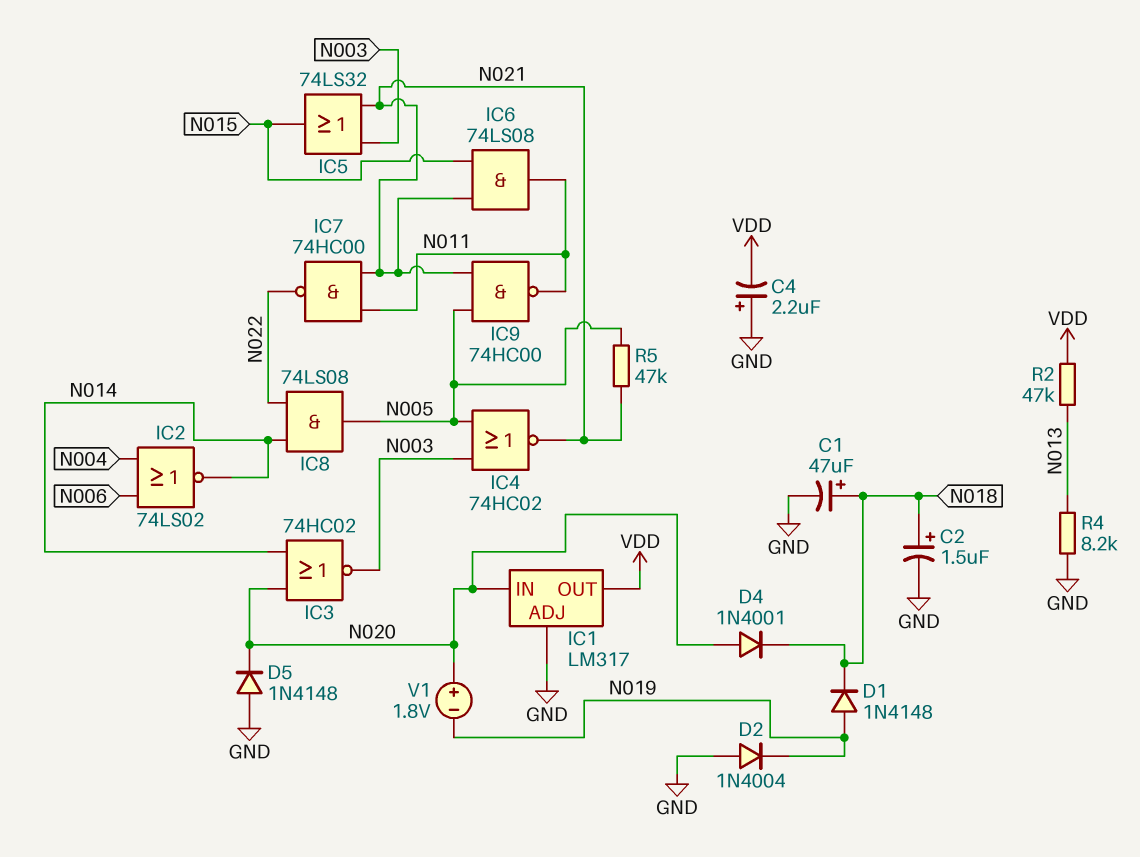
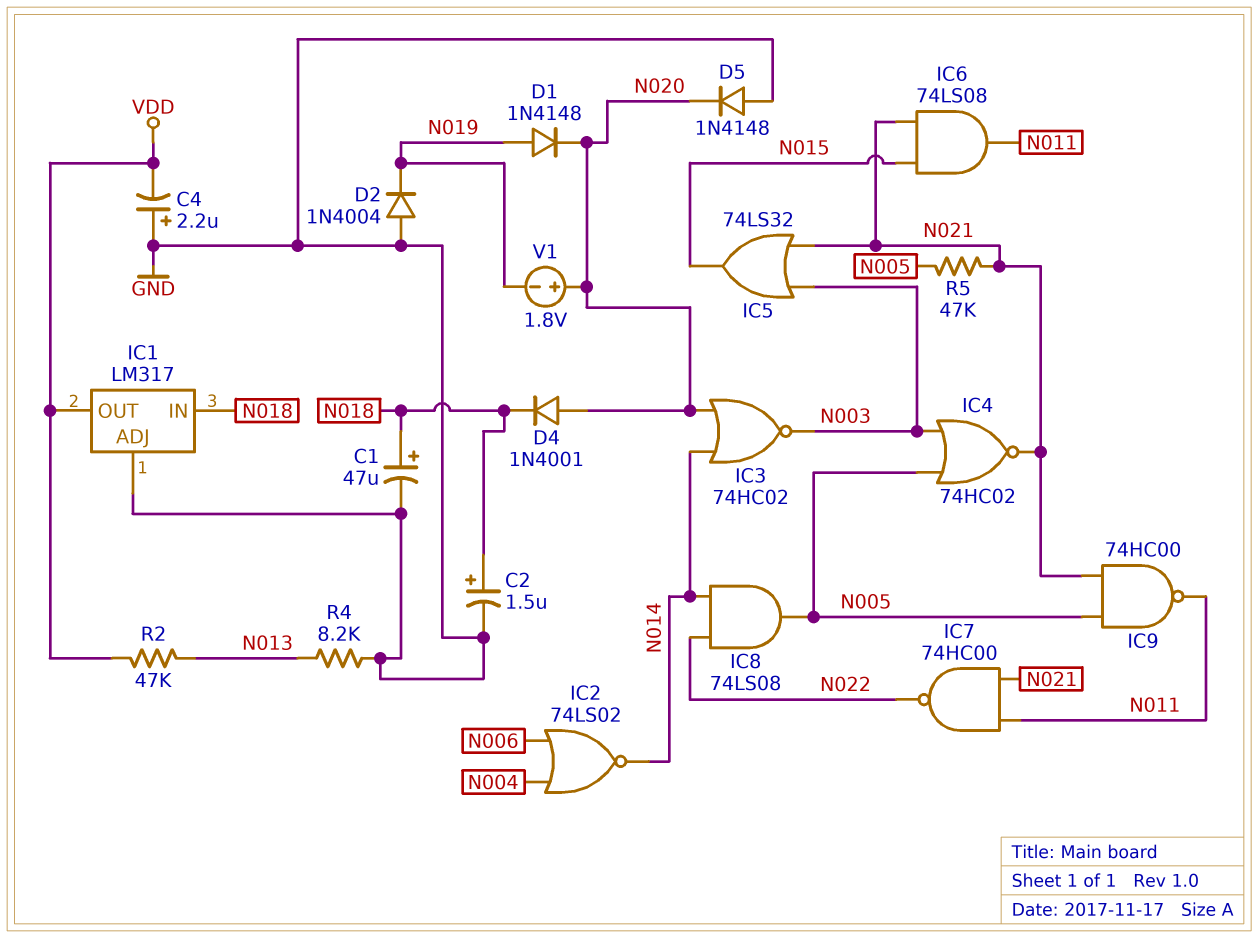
D1: diode 1N4148 (A N019, K N018) -> diode 1N4148 (A N019, K N020)
IC1 pin IN: N020 -> N018

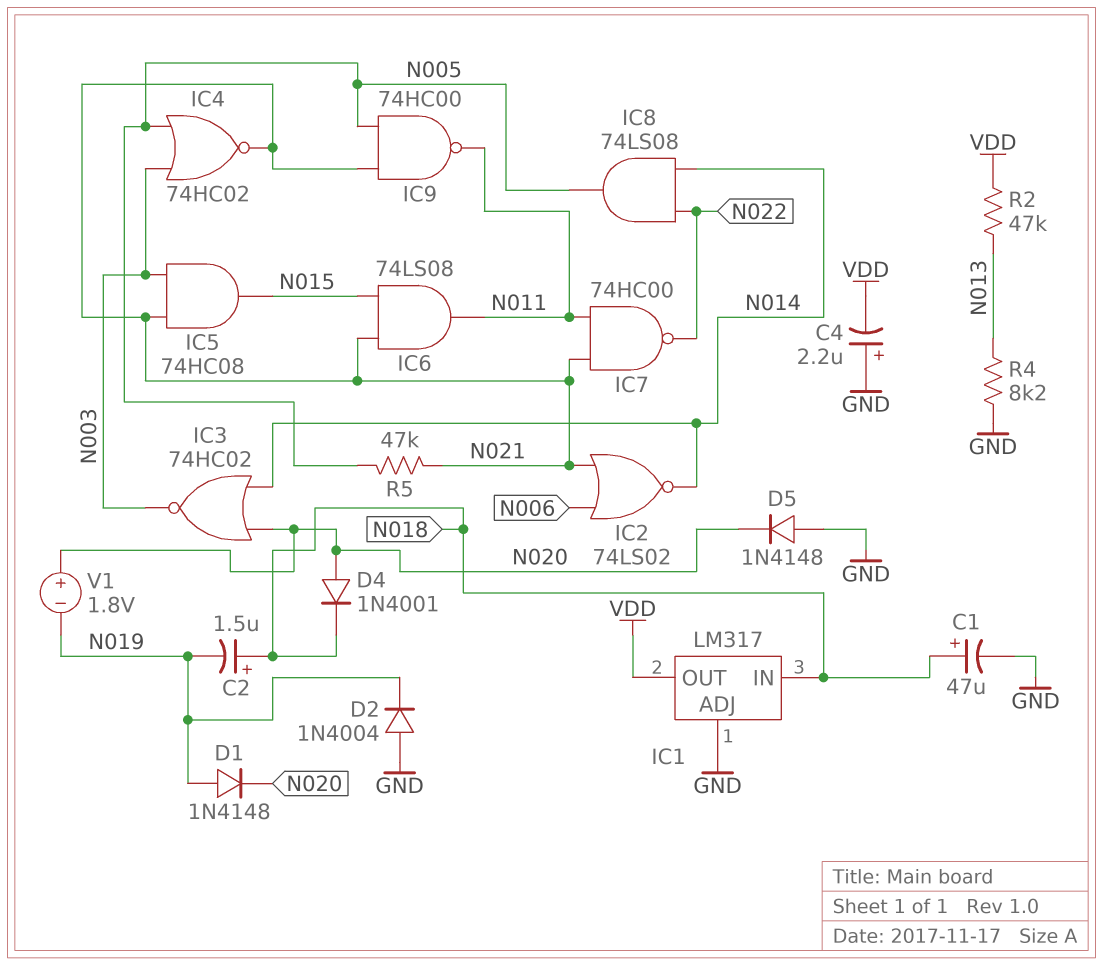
C2: 1.5uF (plus N018, minus GND) -> 1.5uF (plus N018, minus N019)
IC2: NOR 74LS02 (in N004, in N006, out N014) -> NOR 74LS02 (in N006, in N021, out N014)
IC5: OR 74LS32 (in N003, in N021, out N015) -> AND 74HC08 (in N003, in N021, out N015)

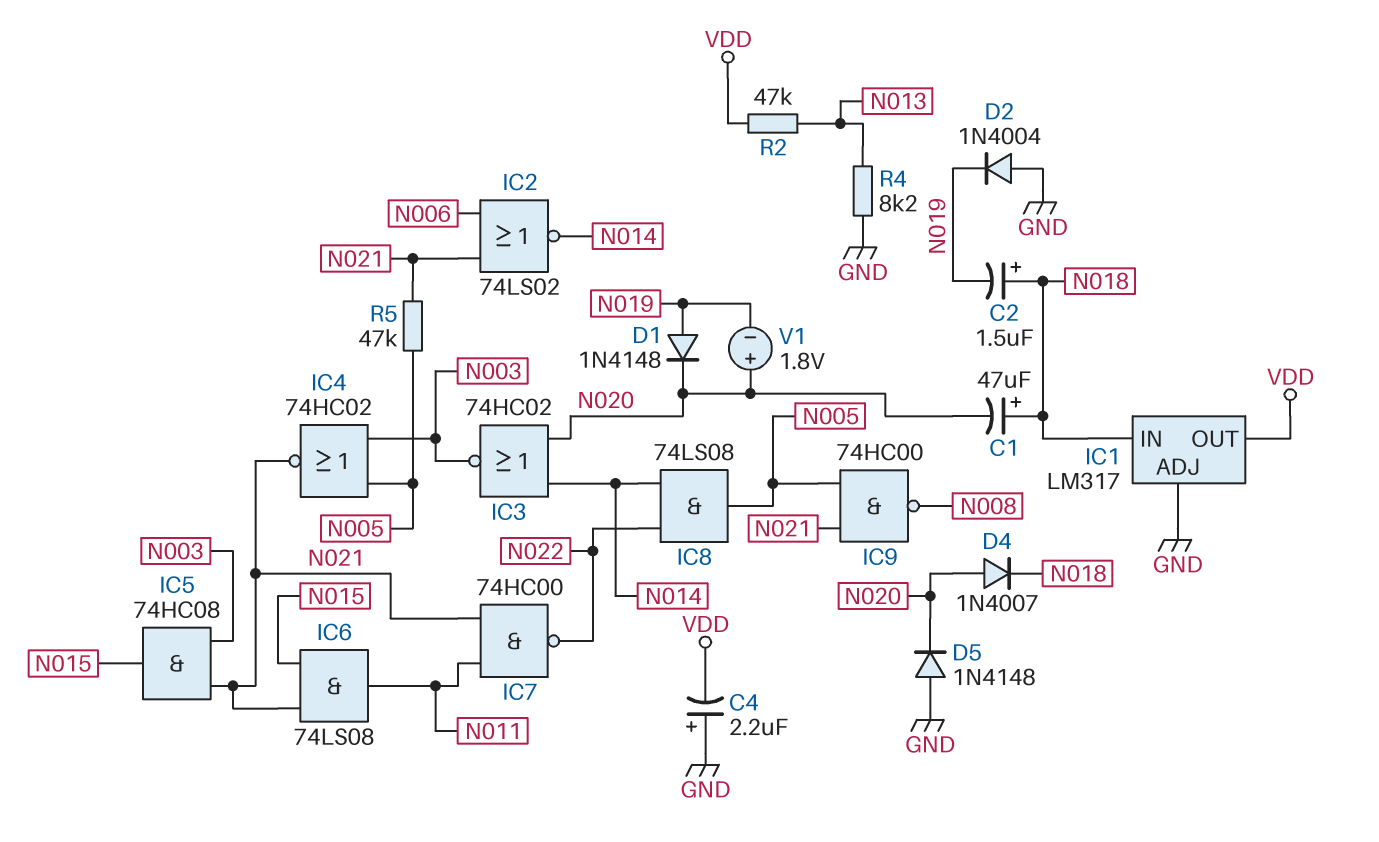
C1: 47uF (plus N018, minus GND) -> 47uF (plus N018, minus N020)
D4: diode 1N4001 (A N020, K N018) -> diode 1N4007 (A N020, K N018)
IC9: NAND 74HC00 (in N005, in N021, out N011) -> NAND 74HC00 (in N005, in N021, out N008)

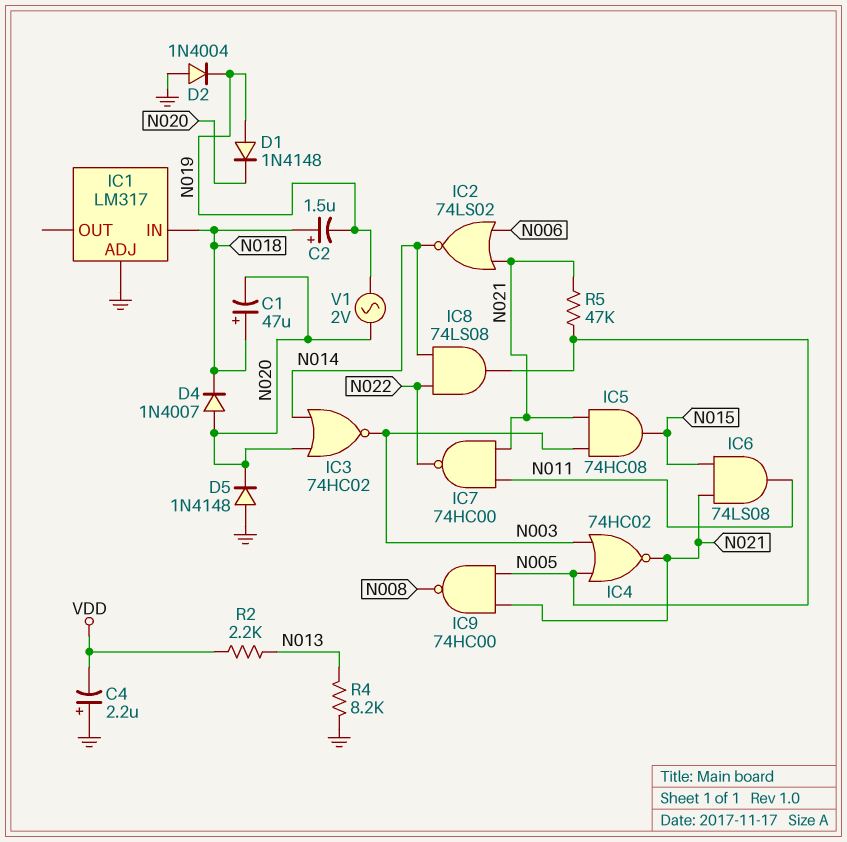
IC1 pin OUT: VDD -> none
R2: 47k (N013, VDD) -> 2.2k (N013, VDD)
V1: 1.8V (plus N020, minus N019) -> AC 2V (N019, N020)

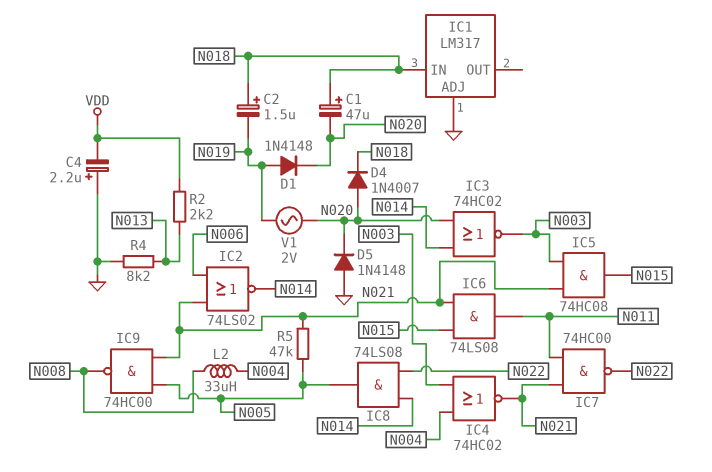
D2: diode 1N4004 (A GND, K N019) -> none
IC4: NOR 74HC02 (in N003, in N005, out N021) -> NOR 74HC02 (in N003, in N004, out N021)
L2: none -> 33uH (N004, N008)

